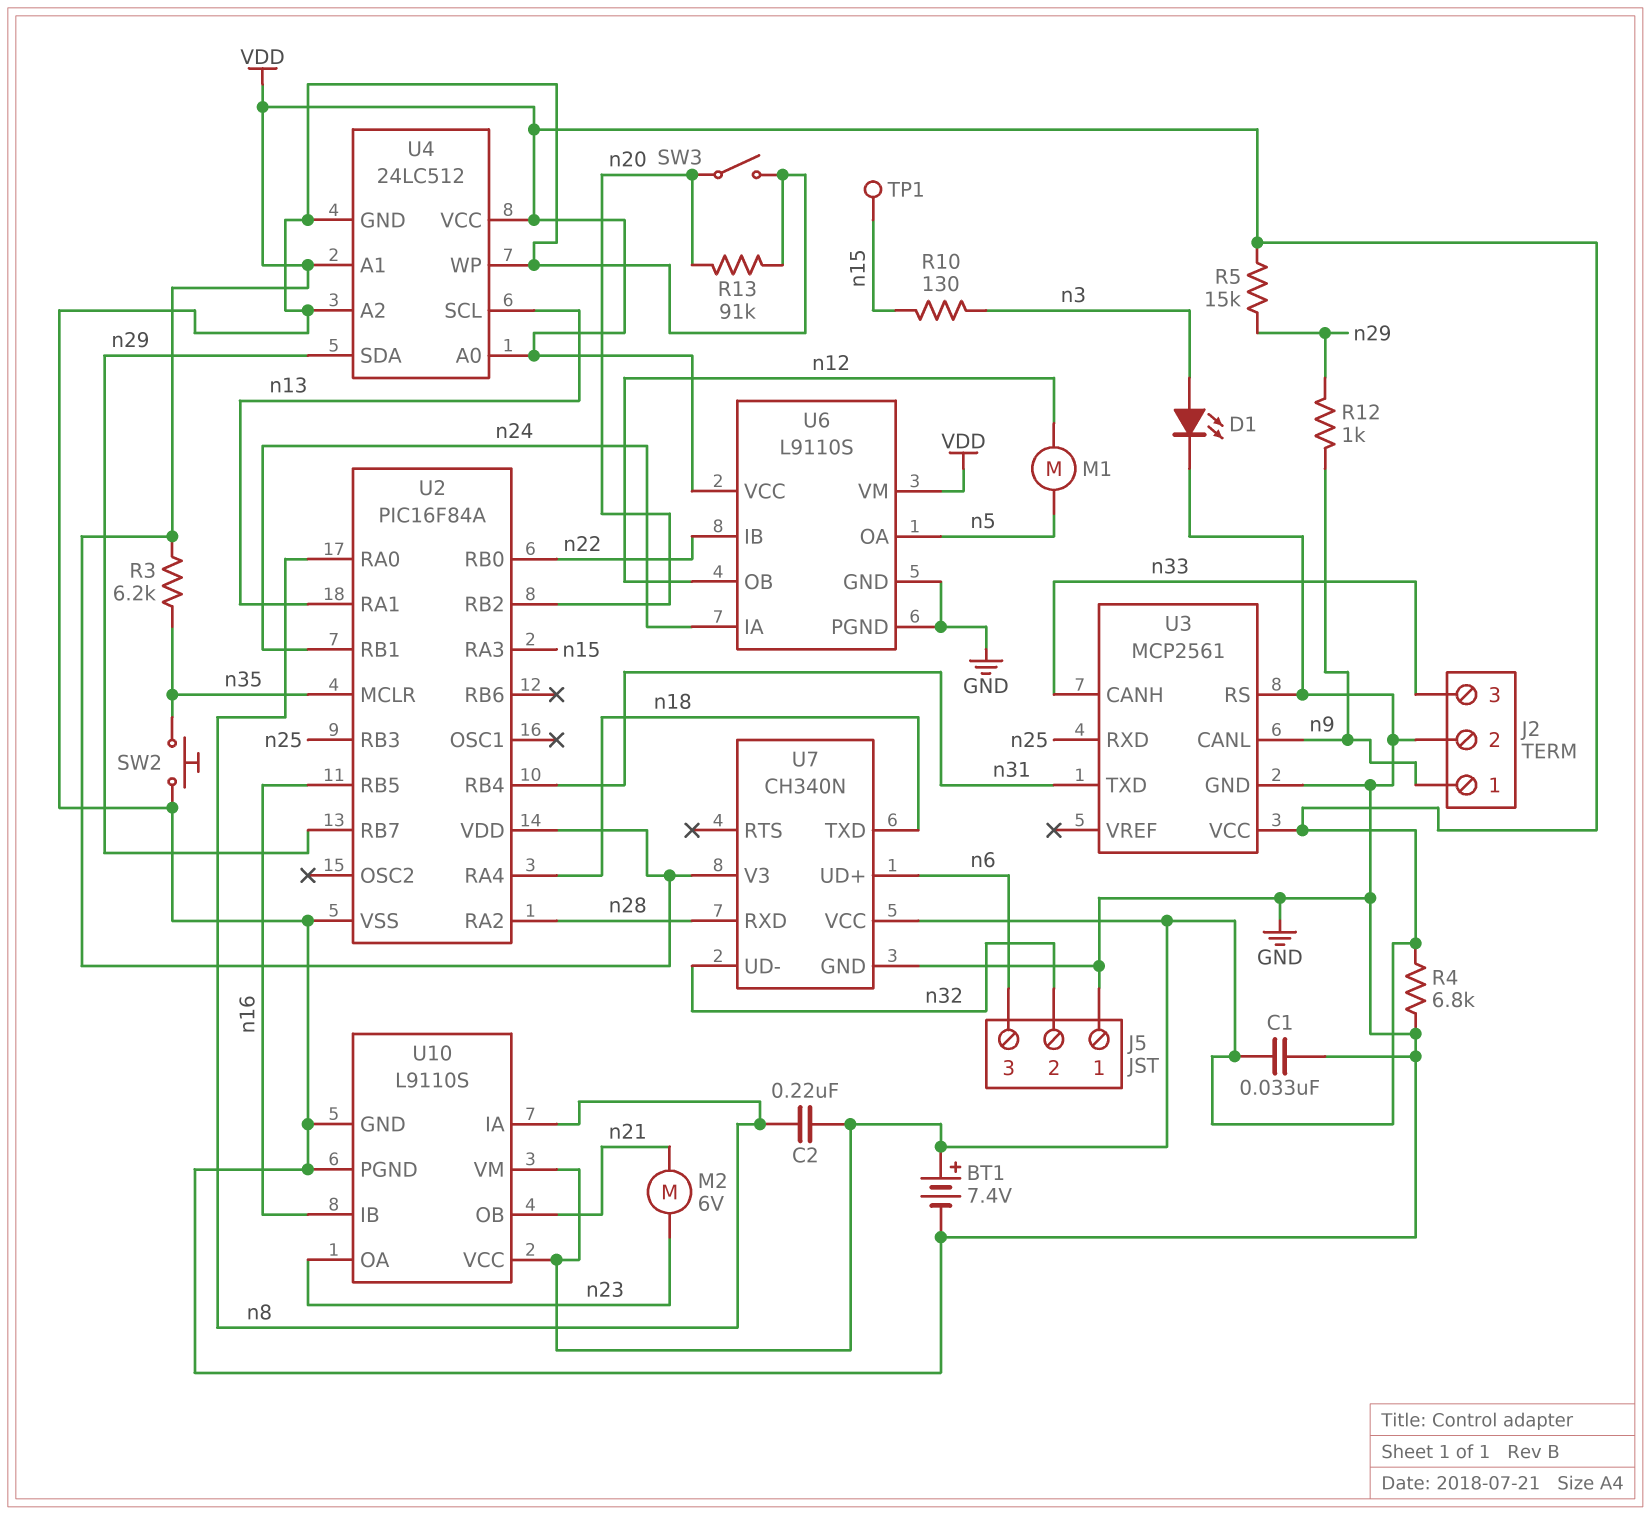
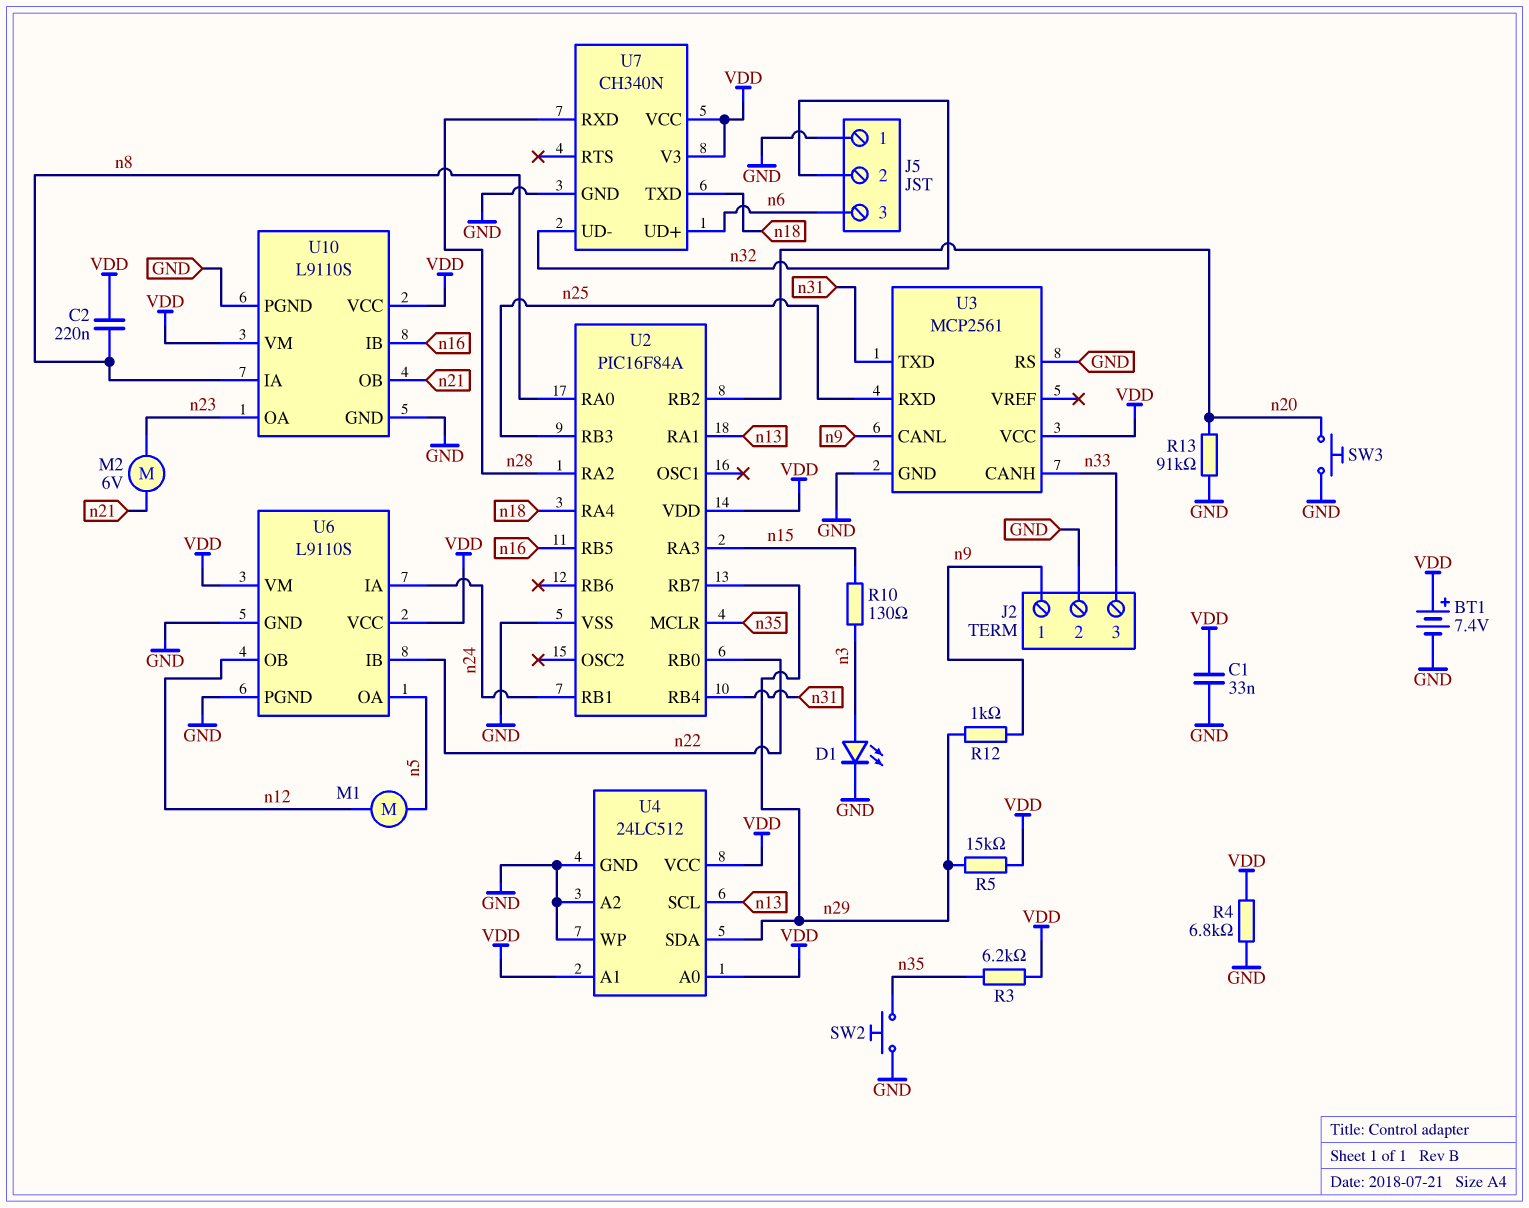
SW3: switch (GND, n20) -> button (GND, n20)
TP1: test point (n15) -> none

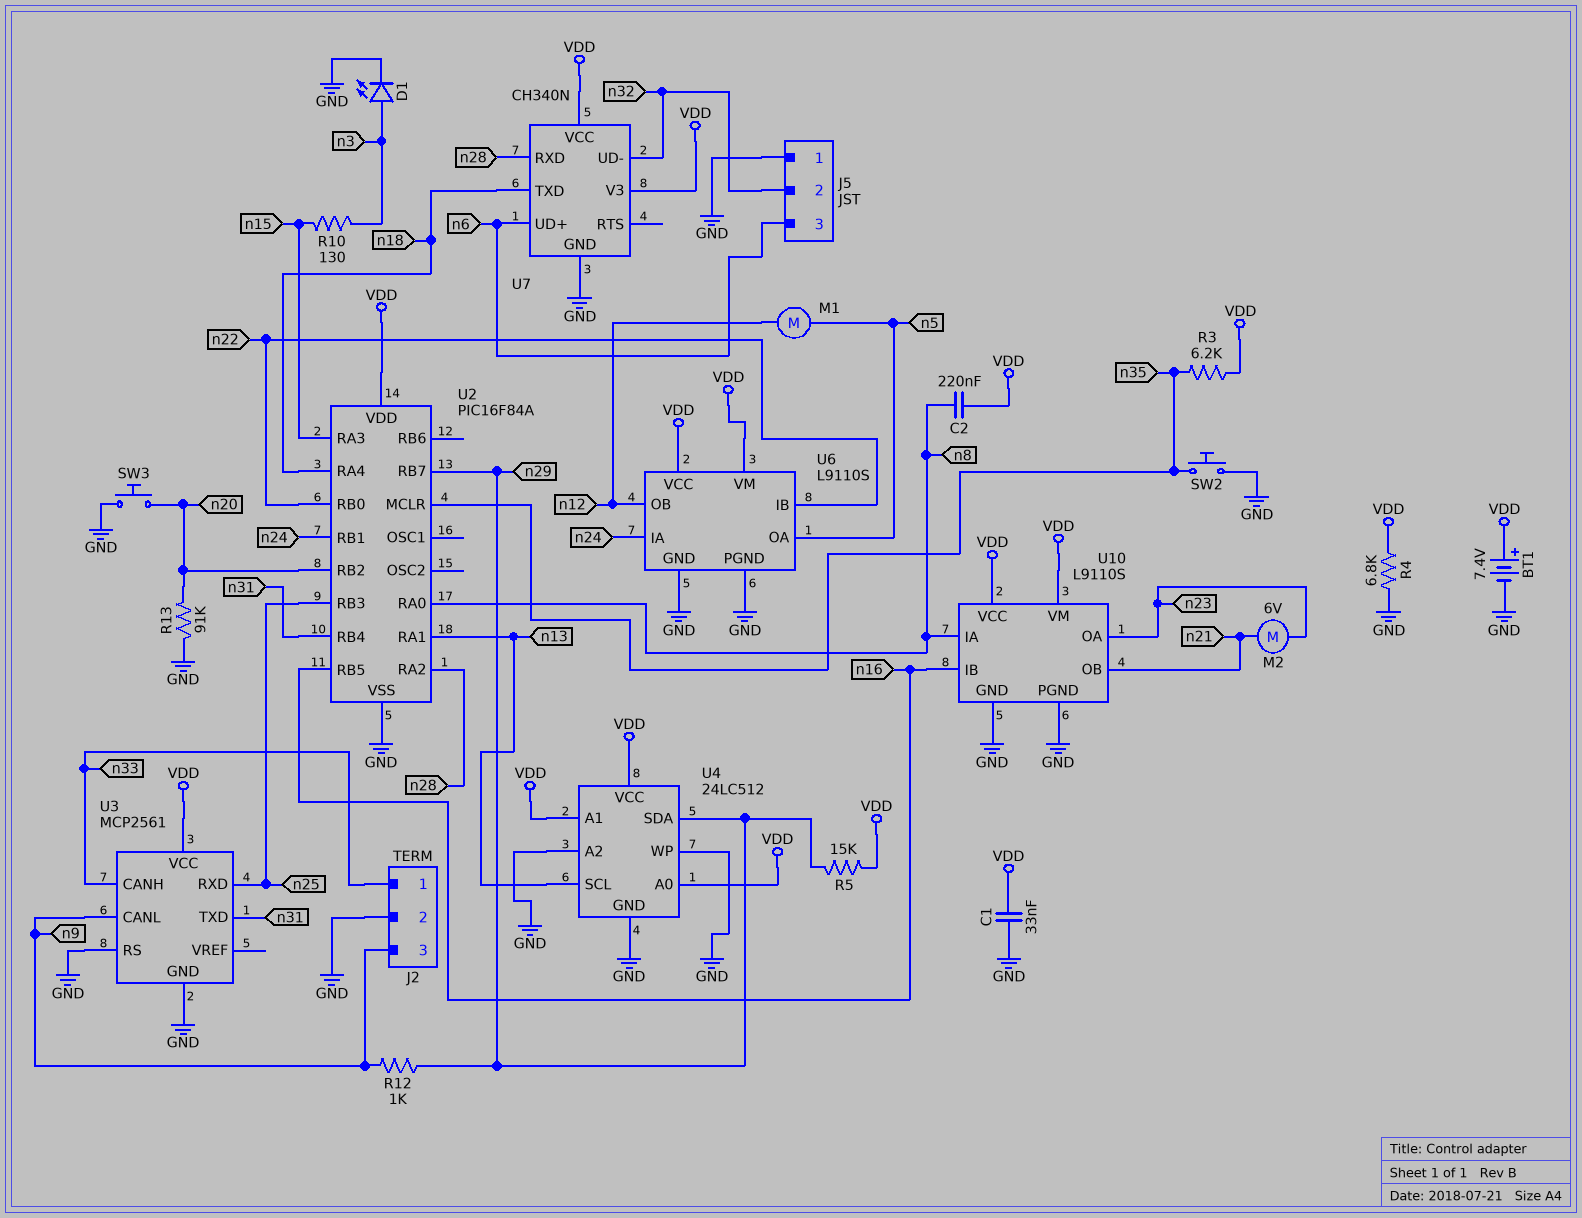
J2 pin 1: n9 -> n33
J2 pin 3: n33 -> n9

